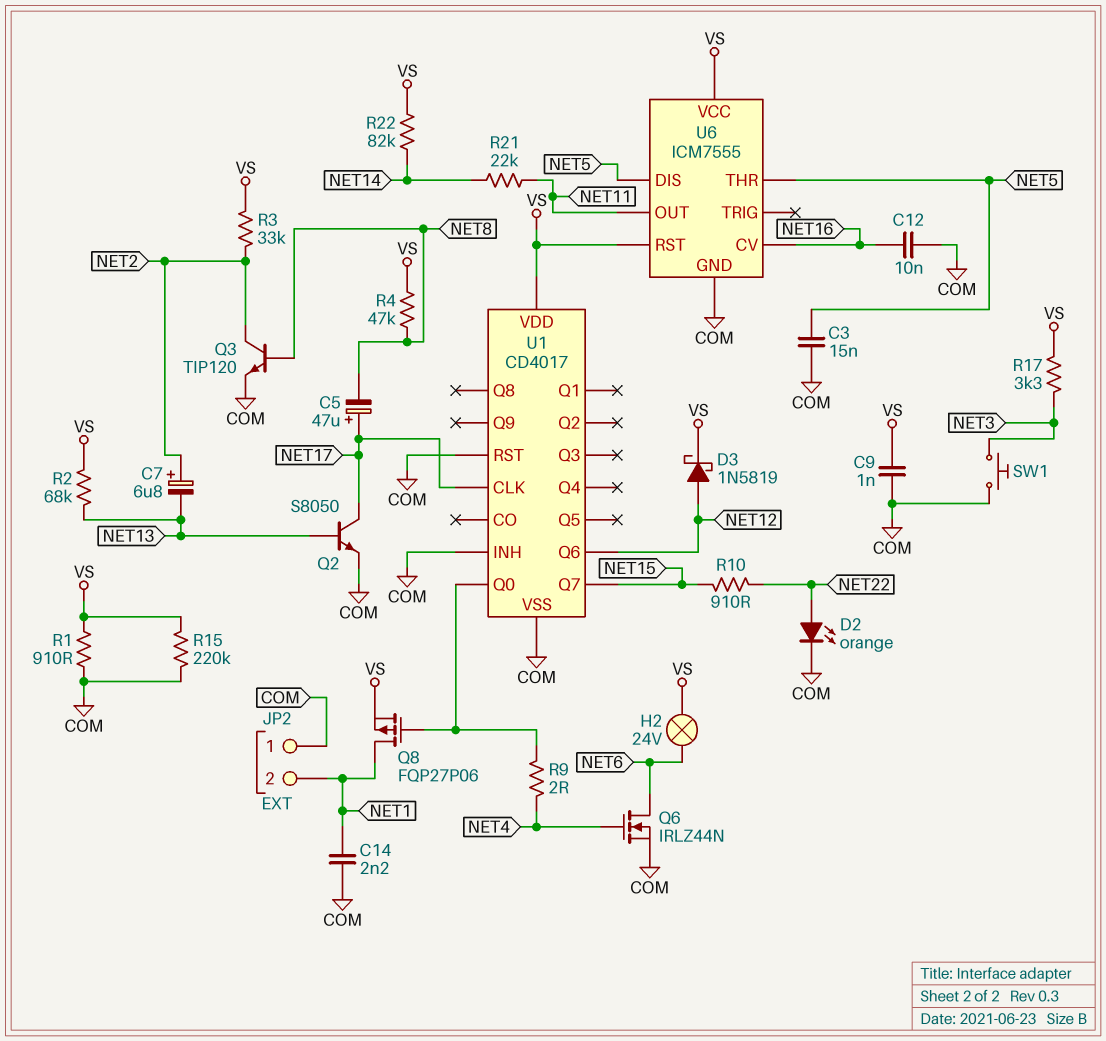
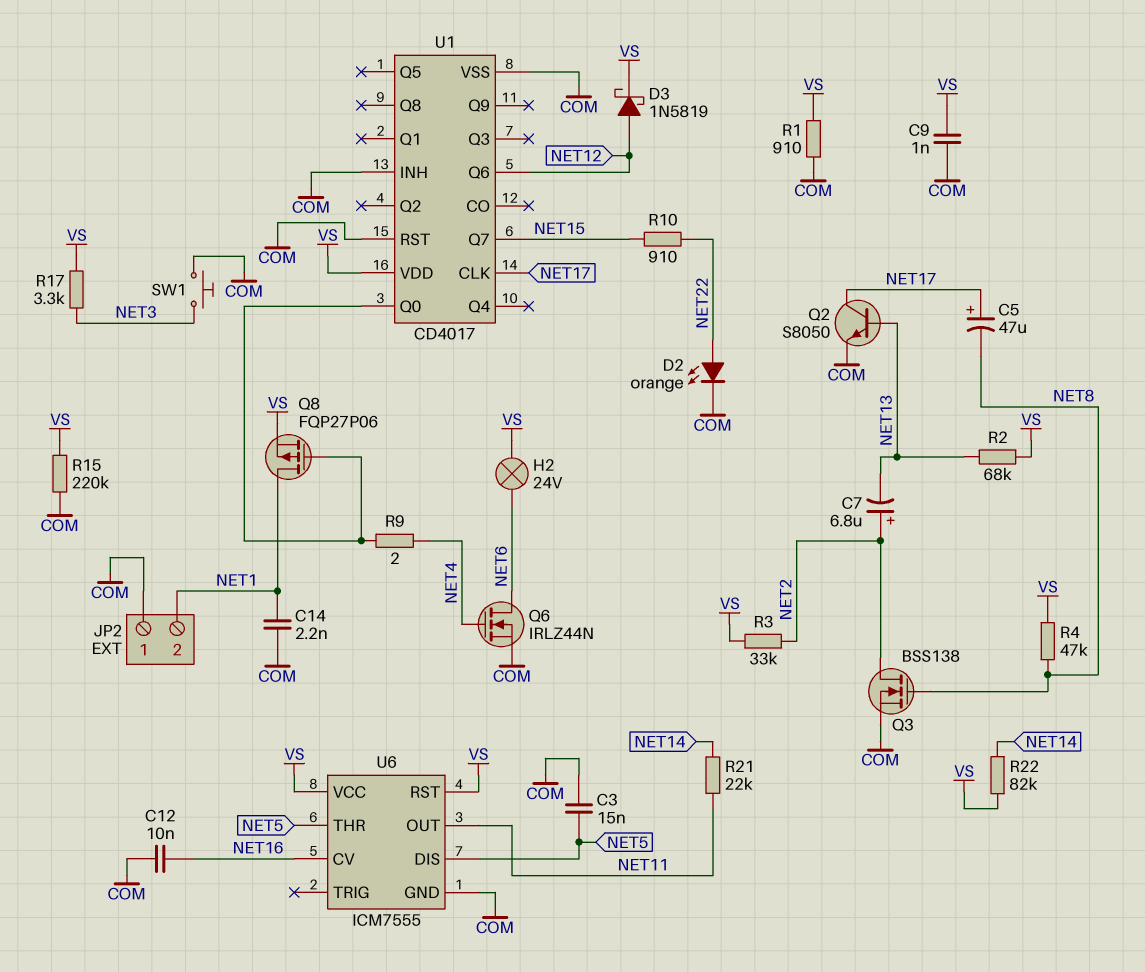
Q3: NPN TIP120 (B NET8, C NET2, E COM) -> NMOS BSS138 (G NET8, D NET2, S COM)

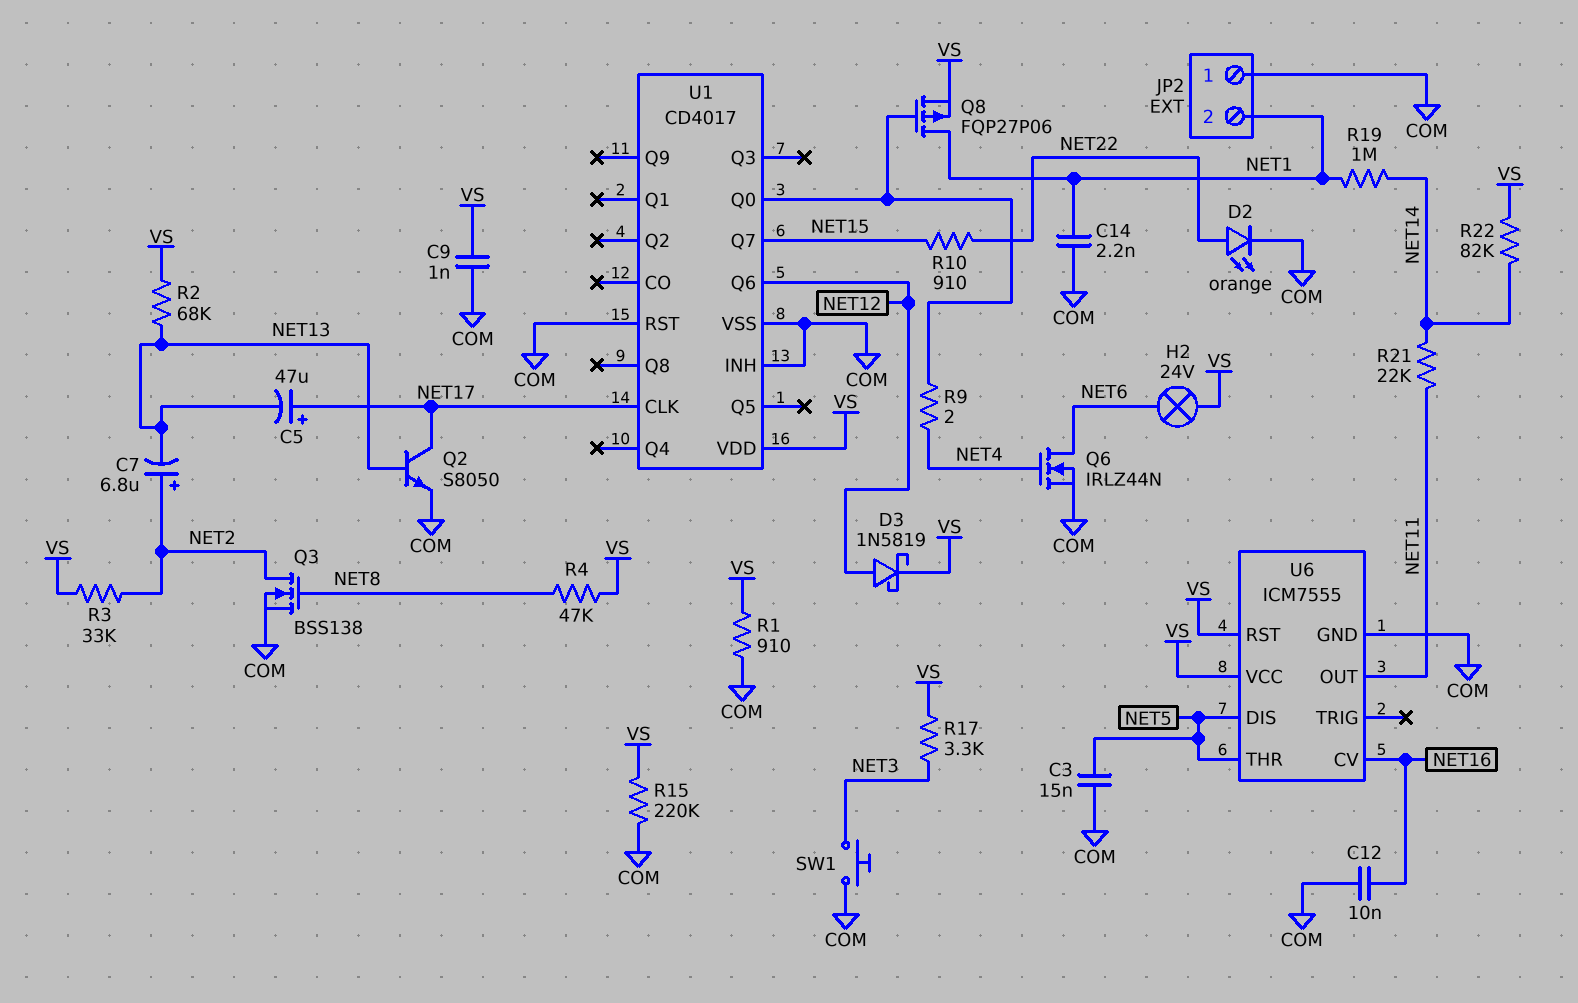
C5: 47uF (plus NET17, minus NET8) -> 47uF (plus NET17, minus NET13)
R19: none -> 1M (NET1, NET14)

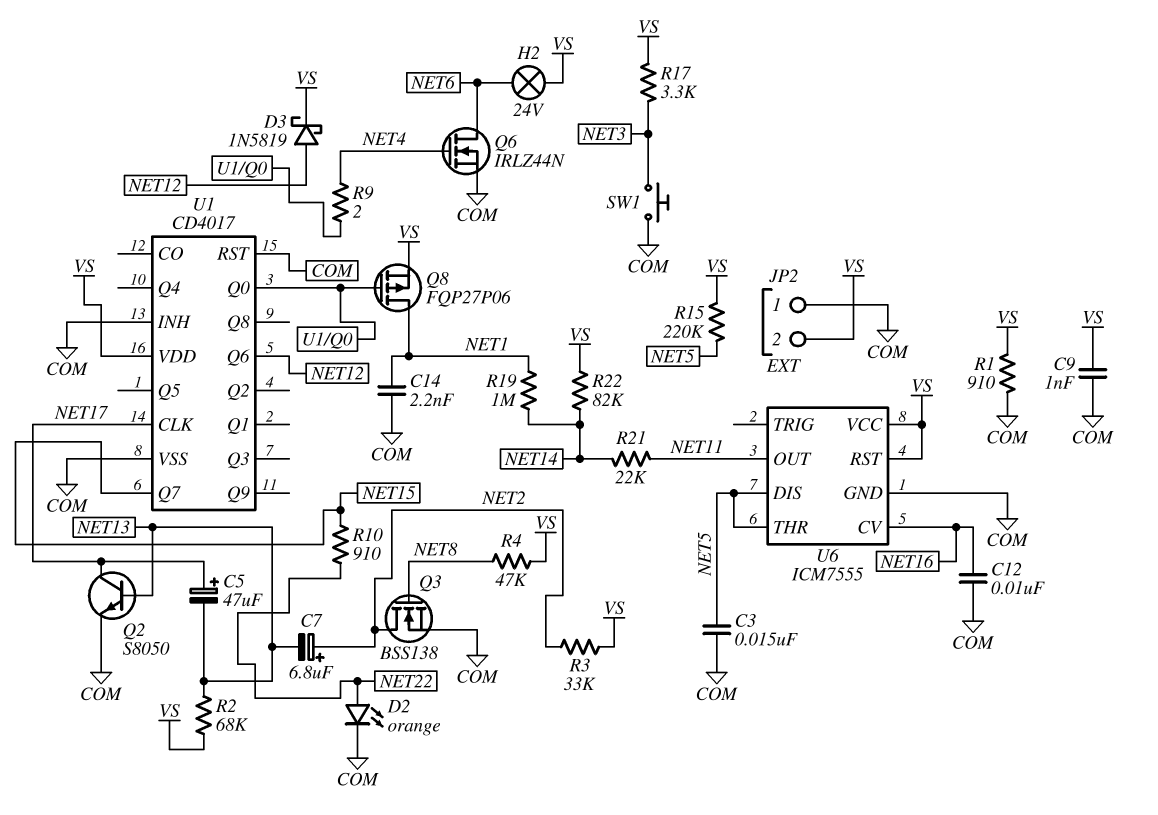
JP2 pin 2: NET1 -> VS
R15: 220k (COM, VS) -> 220k (NET5, VS)

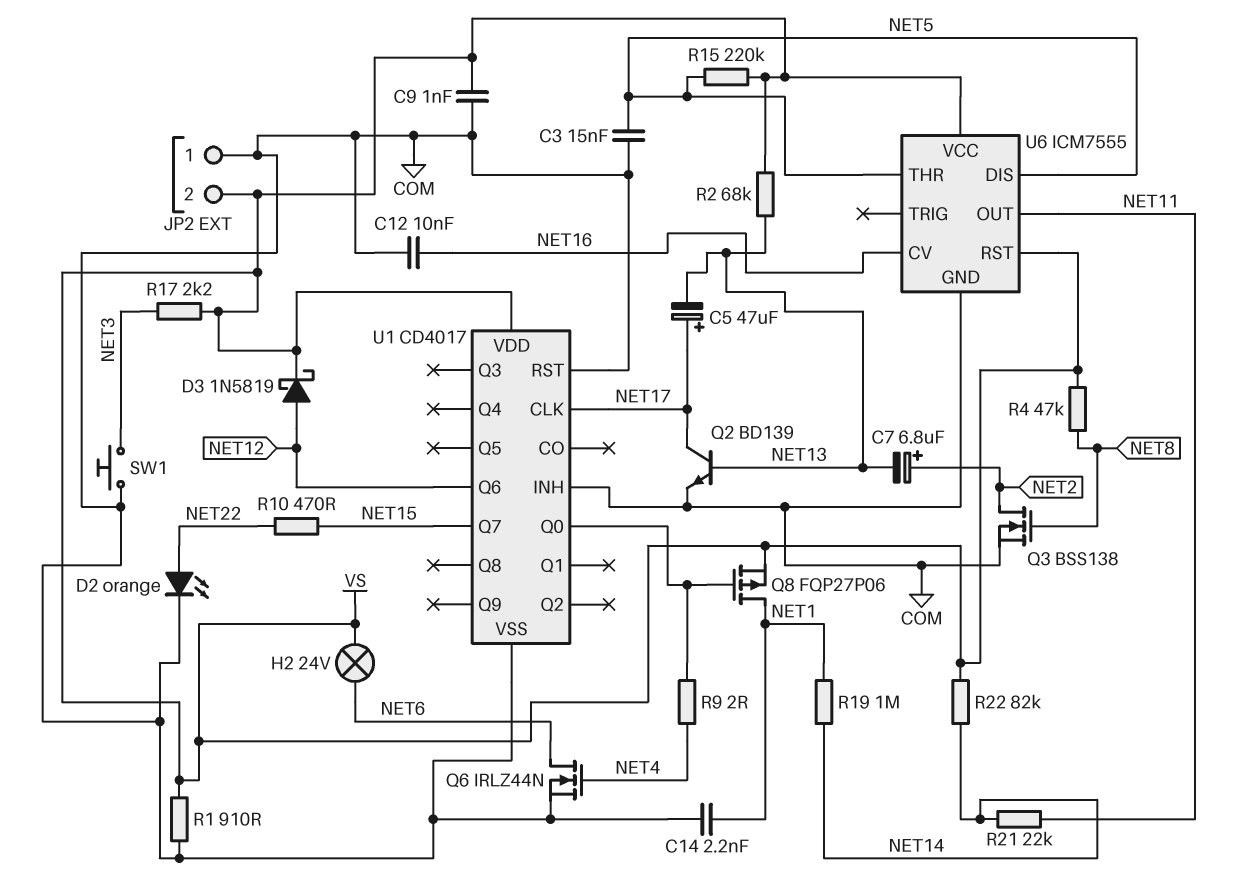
Q2: NPN S8050 (B NET13, C NET17, E COM) -> NPN BD139 (B NET13, C NET17, E COM)
R3: 33k (NET2, VS) -> none
R10: 910 (NET15, NET22) -> 470 (NET15, NET22)
R17: 3.3k (NET3, VS) -> 2.2k (NET3, VS)

